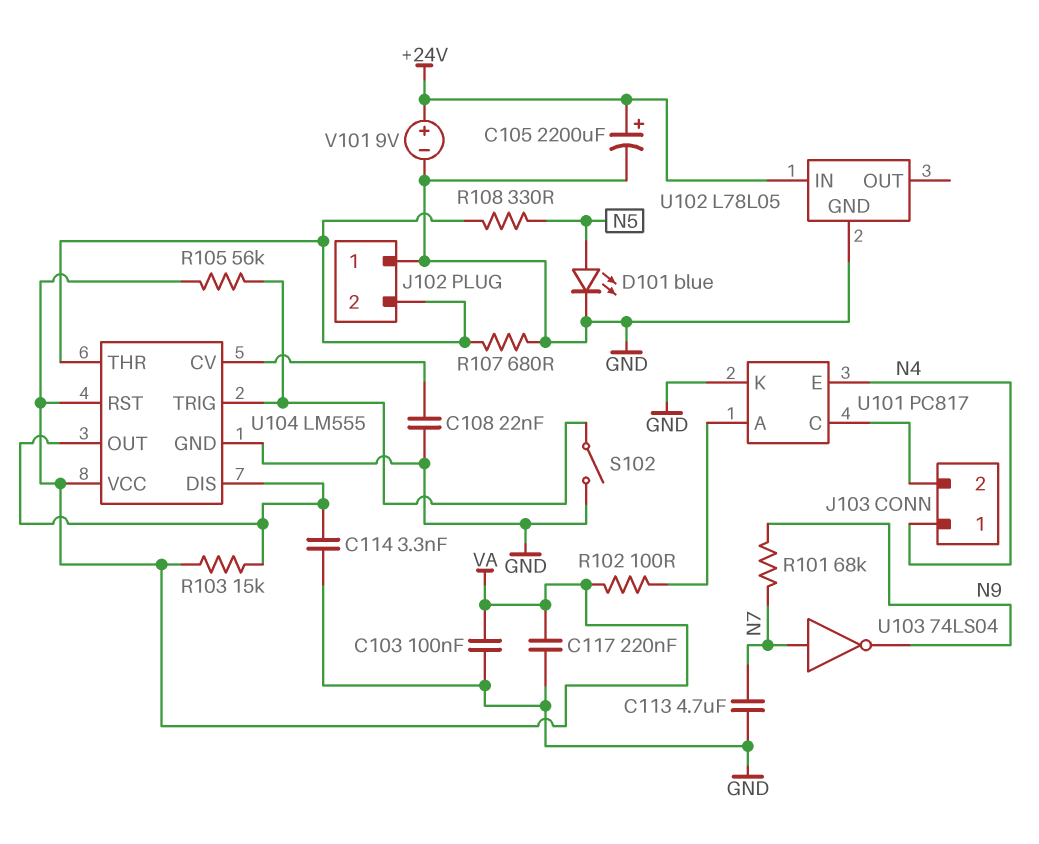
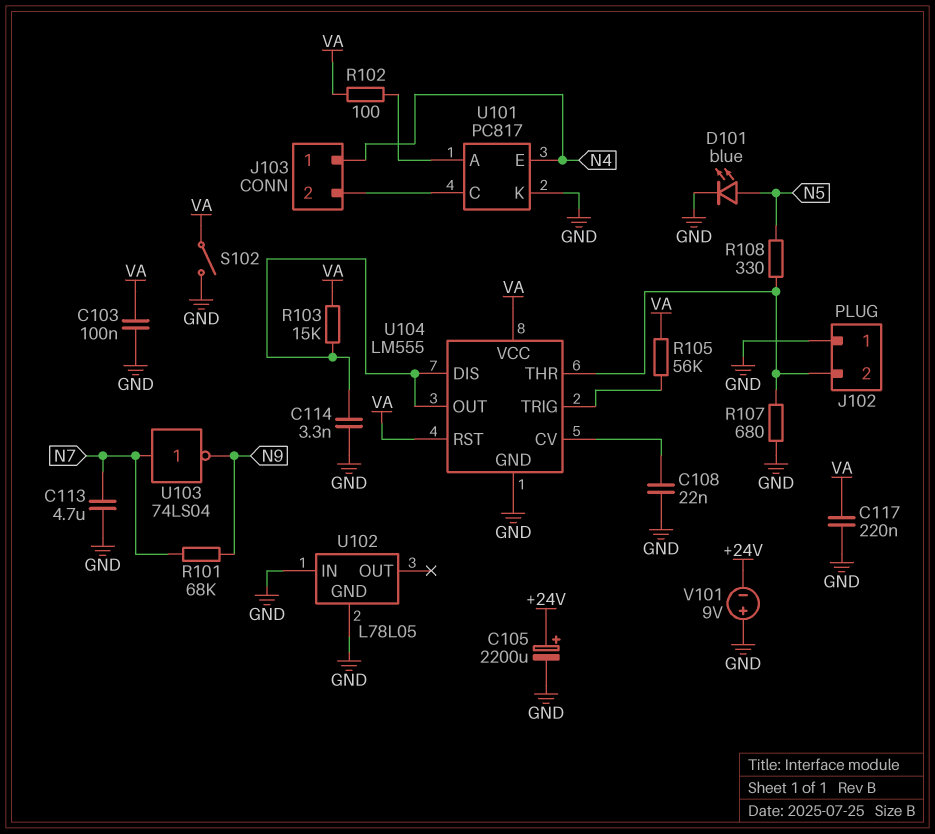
S102: switch (GND, U104/TRIG) -> switch (GND, VA)
U102 pin IN: +24V -> GND
V101: 9V (plus +24V, minus GND) -> 9V (plus GND, minus +24V)

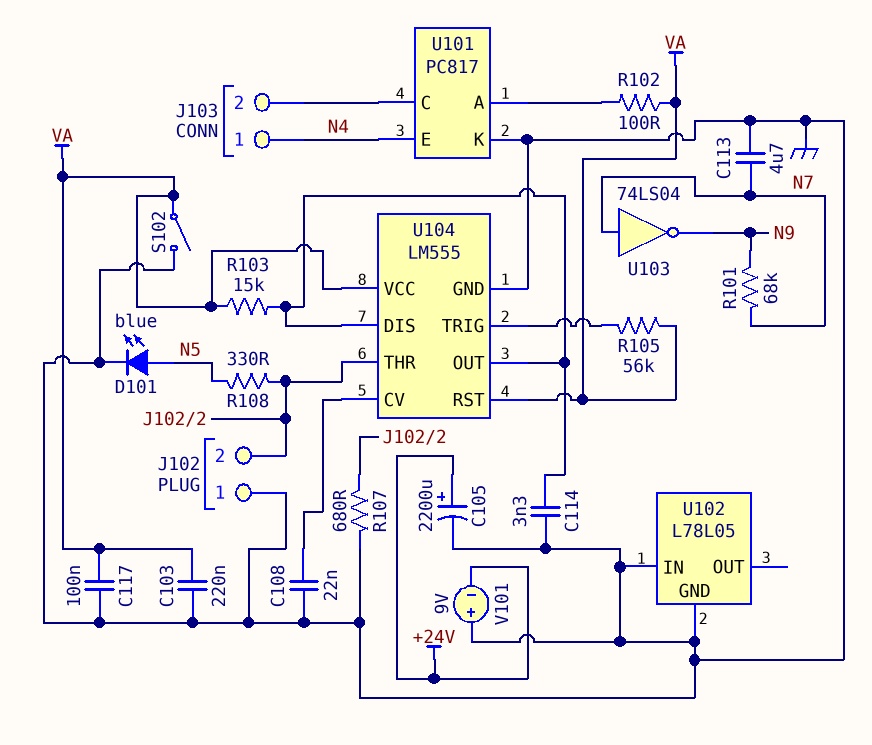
C103: 100nF (GND, VA) -> 220nF (GND, VA)
C117: 220nF (GND, VA) -> 100nF (GND, VA)

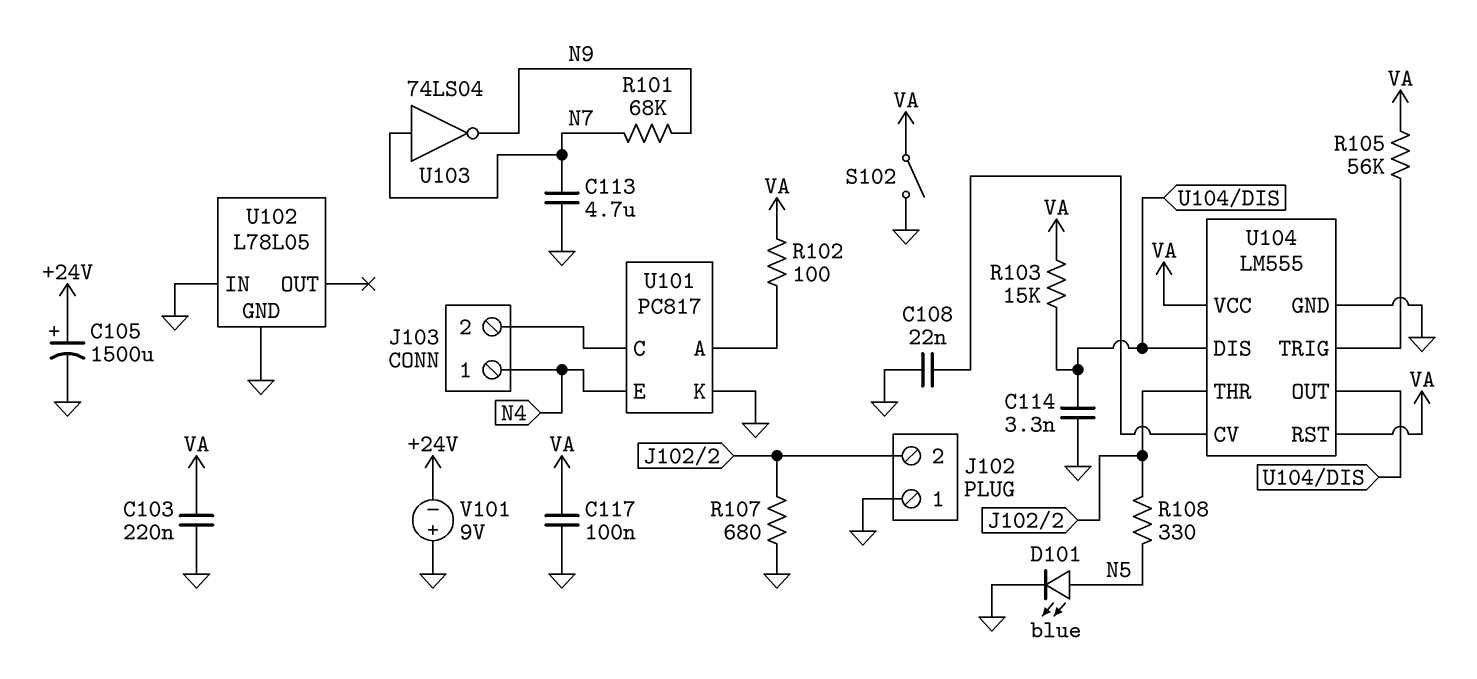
C105: 2200uF (plus +24V, minus GND) -> 1500uF (plus +24V, minus GND)

